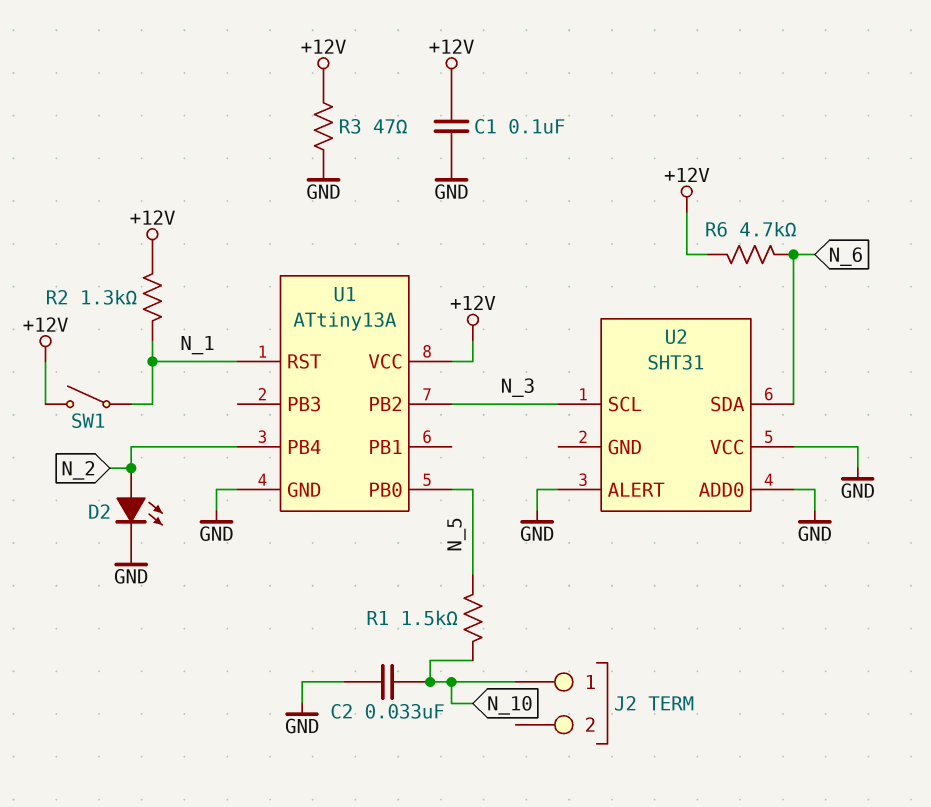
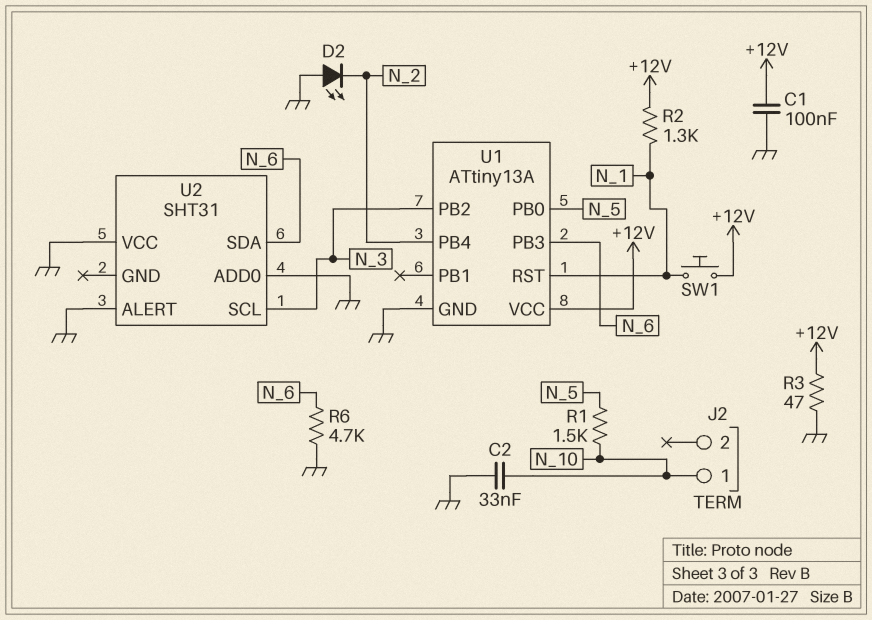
D2: LED (A N_2, K GND) -> LED (A GND, K N_2)
R6: 4.7k (+12V, N_6) -> 4.7k (GND, N_6)
SW1: switch (+12V, N_1) -> button (+12V, N_1)
U1 pin PB3: none -> N_6

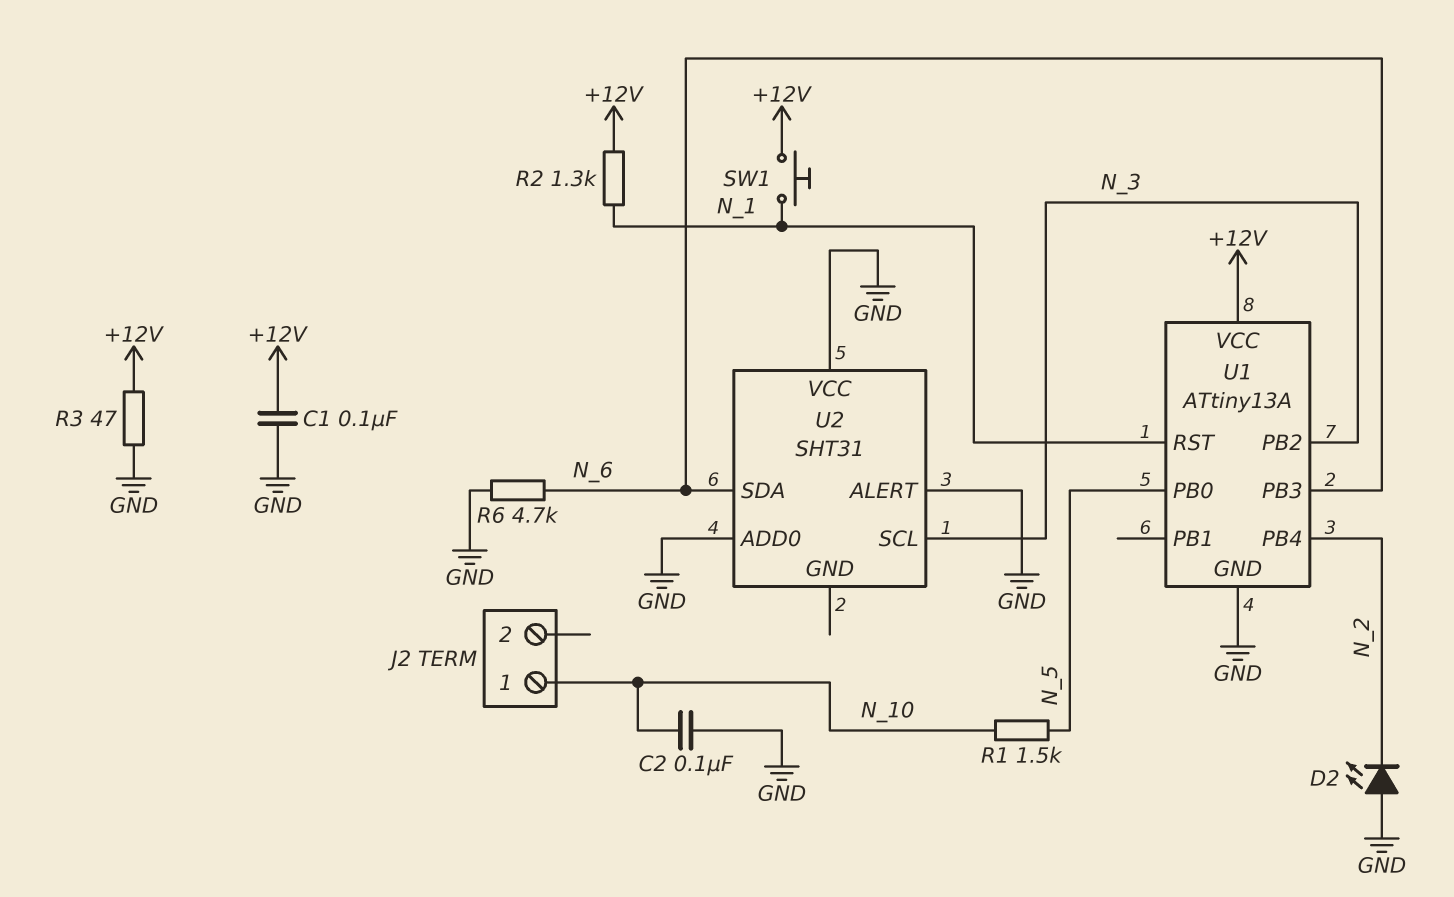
C2: 33nF (GND, N_10) -> 100nF (GND, N_10)

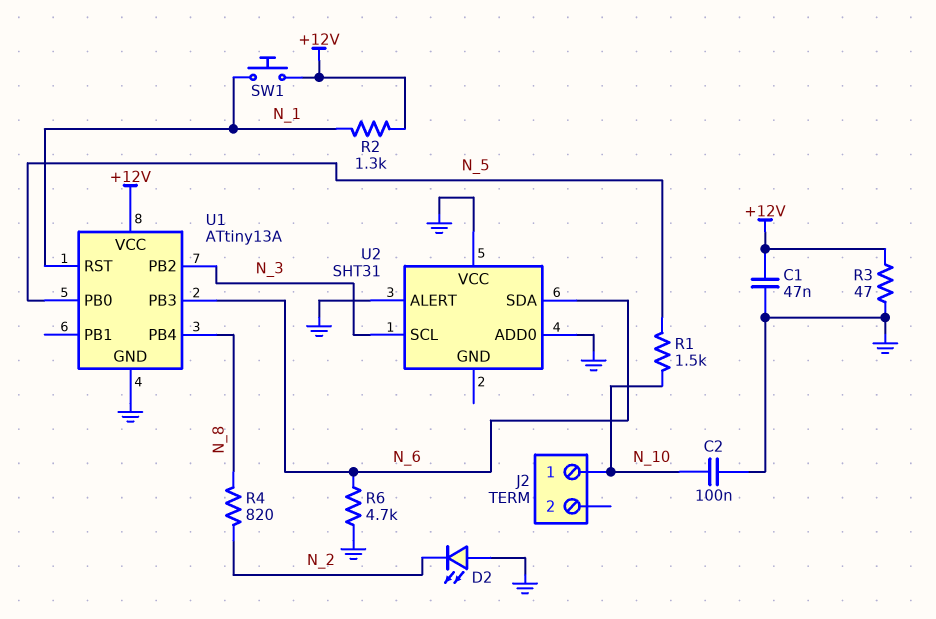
C1: 100nF (+12V, GND) -> 47nF (+12V, GND)
R4: none -> 820 (N_2, N_8)
U1 pin PB4: N_2 -> N_8

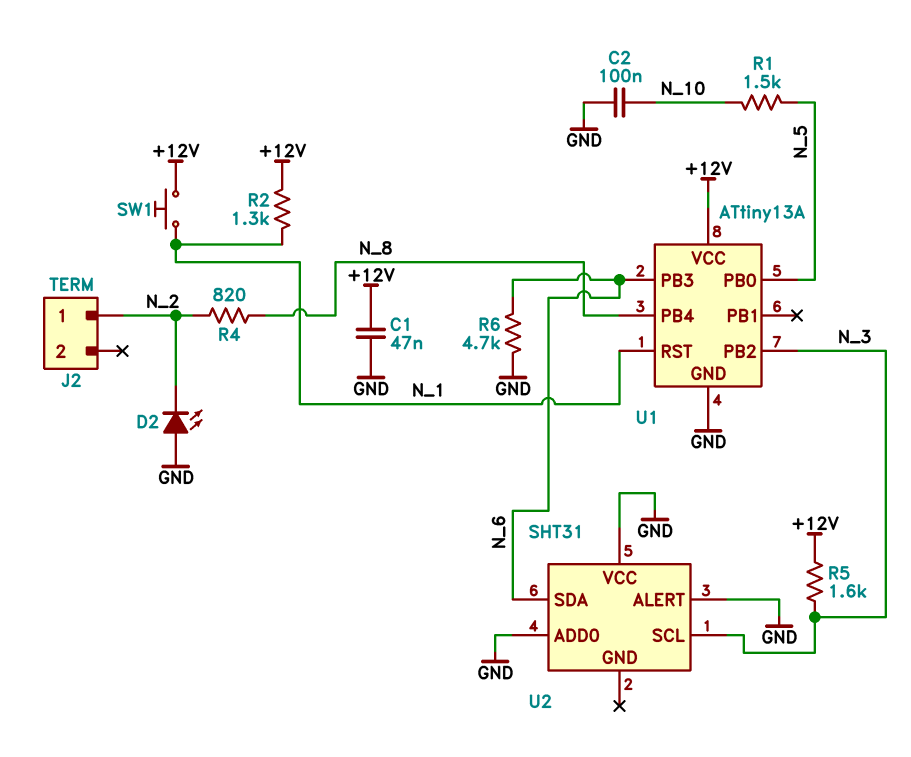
J2 pin 1: N_10 -> N_2
R3: 47 (+12V, GND) -> none
R5: none -> 1.6k (+12V, N_3)

